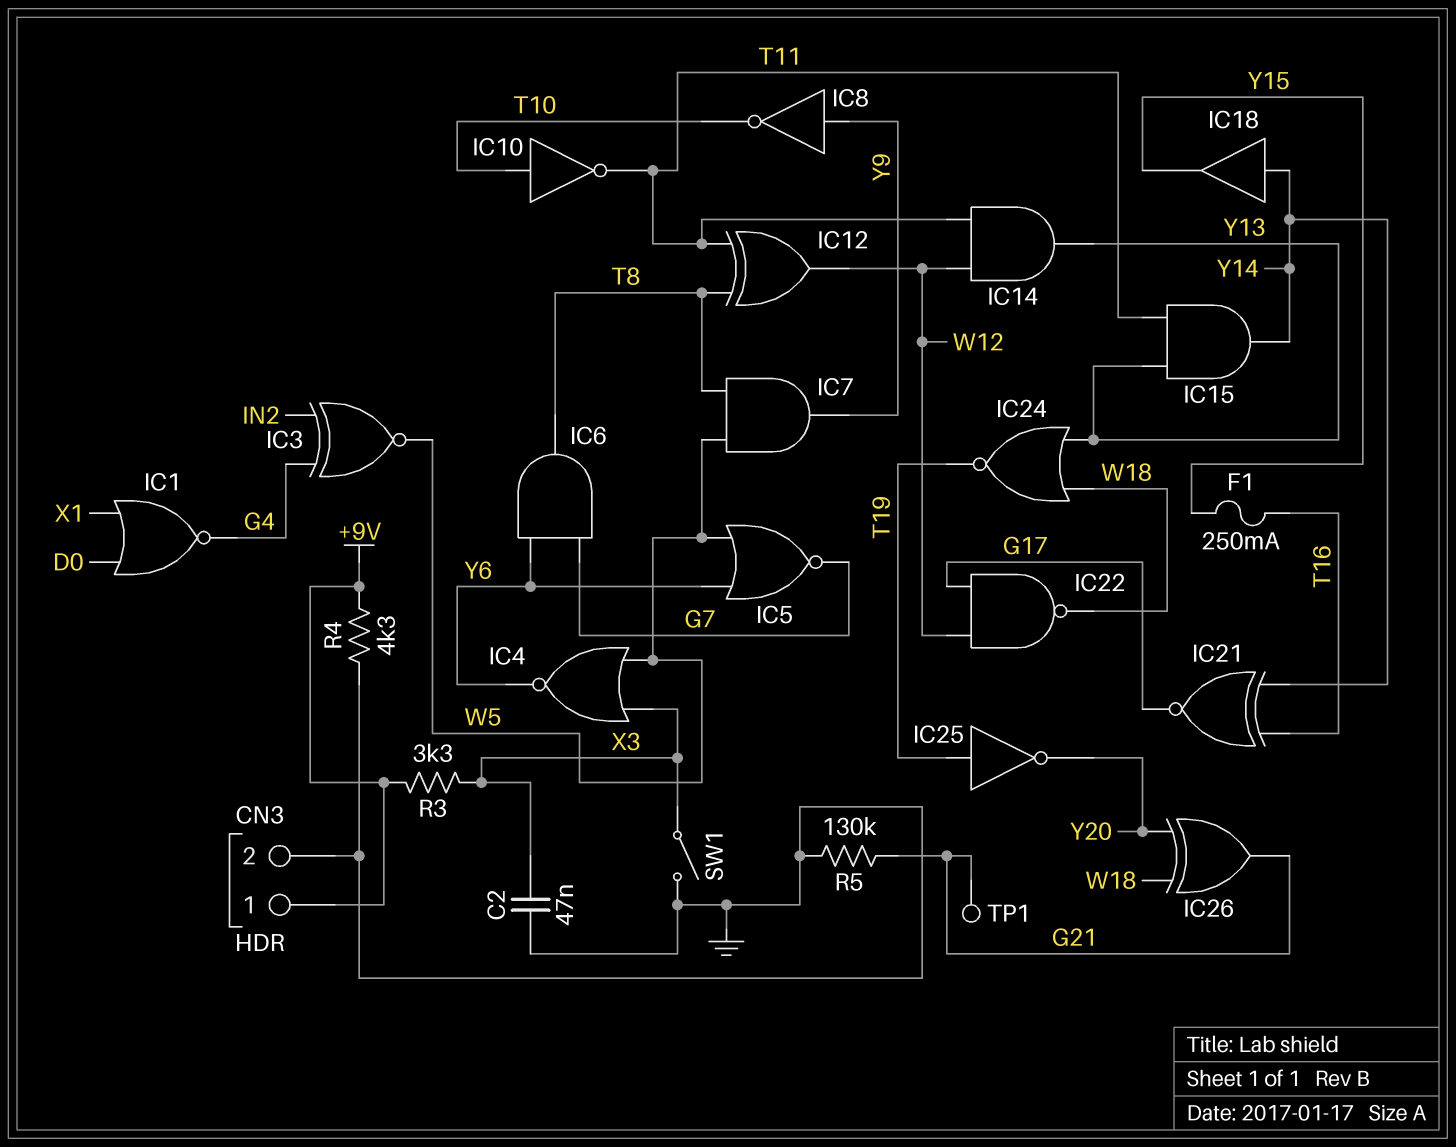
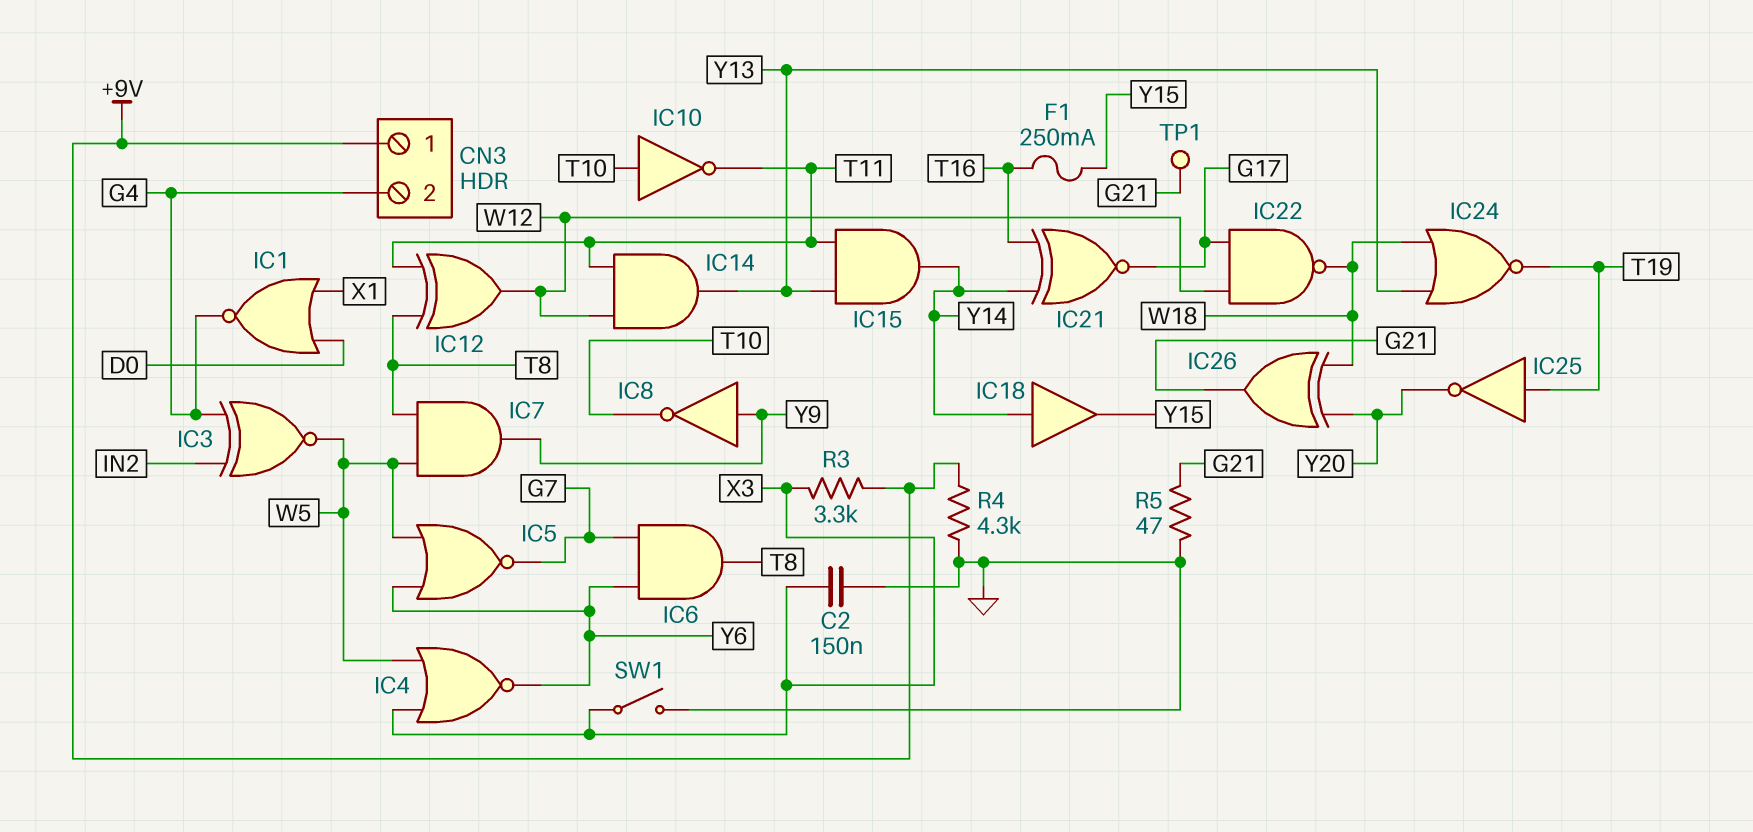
C2: 47nF (GND, X3) -> 150nF (GND, X3)
CN3 pin 2: GND -> G4
R5: 130k (G21, GND) -> 47 (G21, GND)

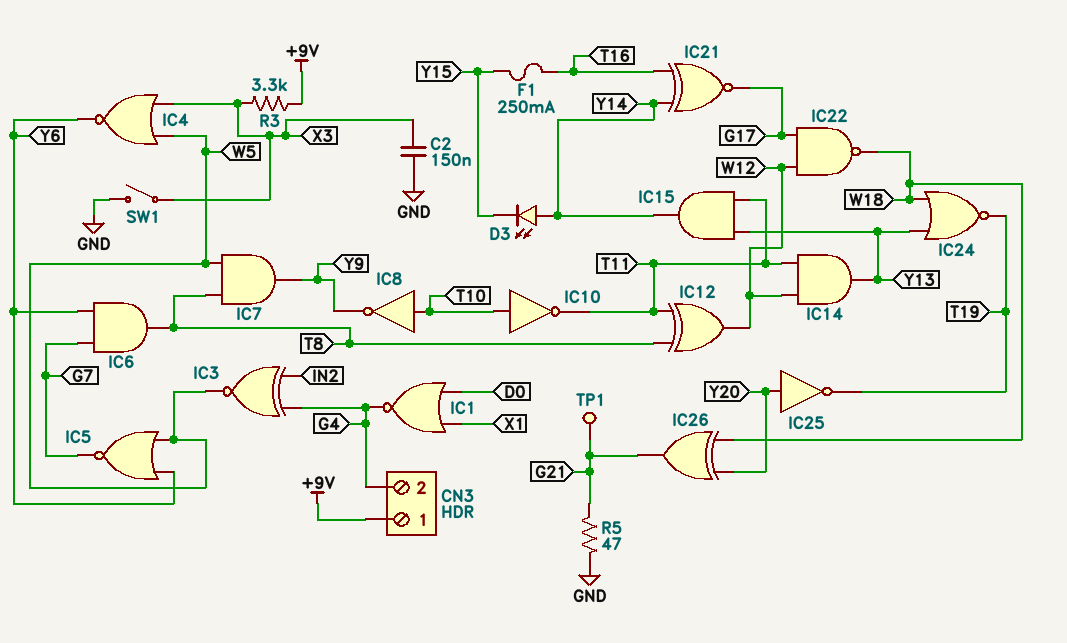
D3: none -> LED (A Y14, K Y15)
IC8: NOT (in Y9, out T10) -> NOT (in T10, out Y9)
IC18: buffer (in Y14, out Y15) -> none
IC25: NOT (in T19, out Y20) -> NOT (in Y20, out T19)
R4: 4.3k (+9V, GND) -> none

